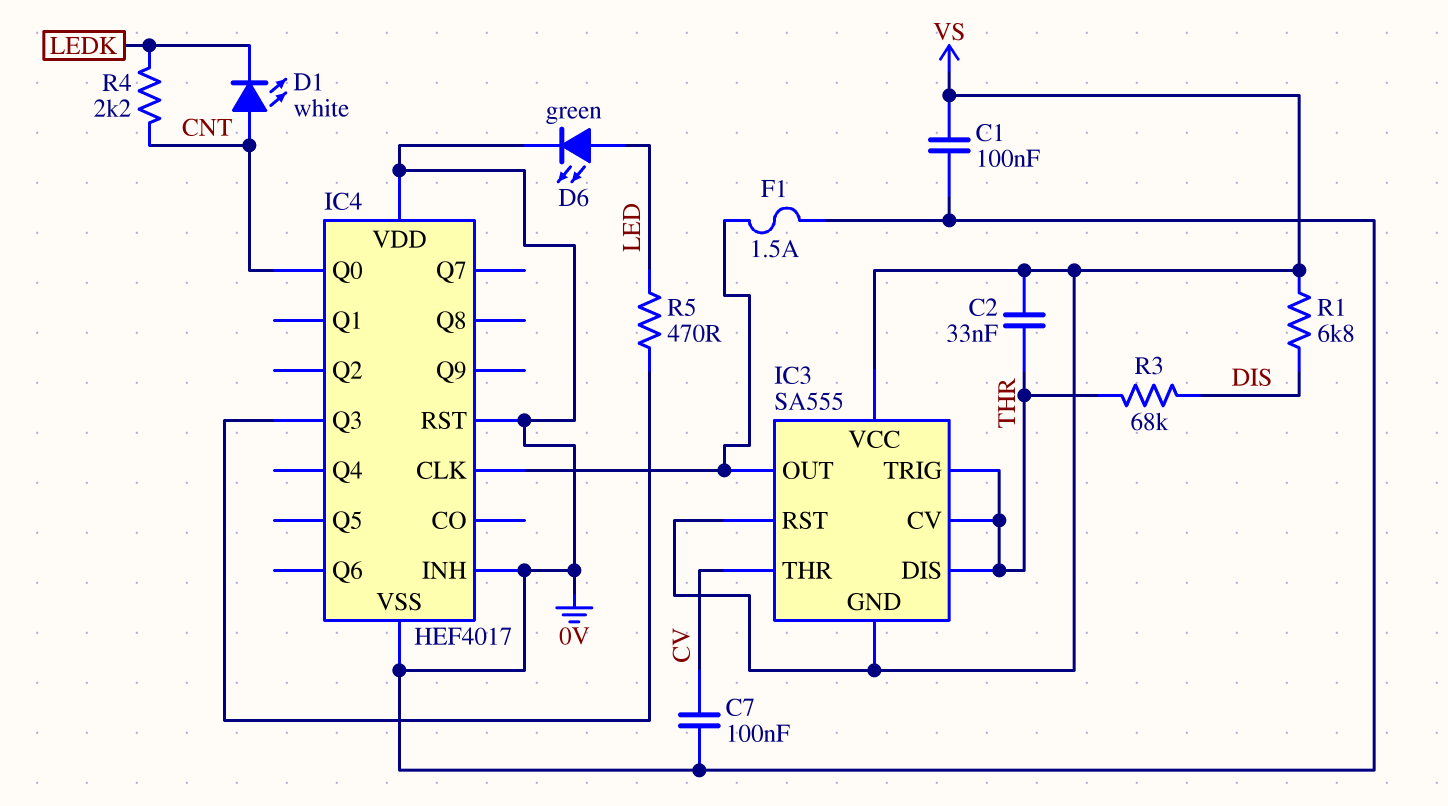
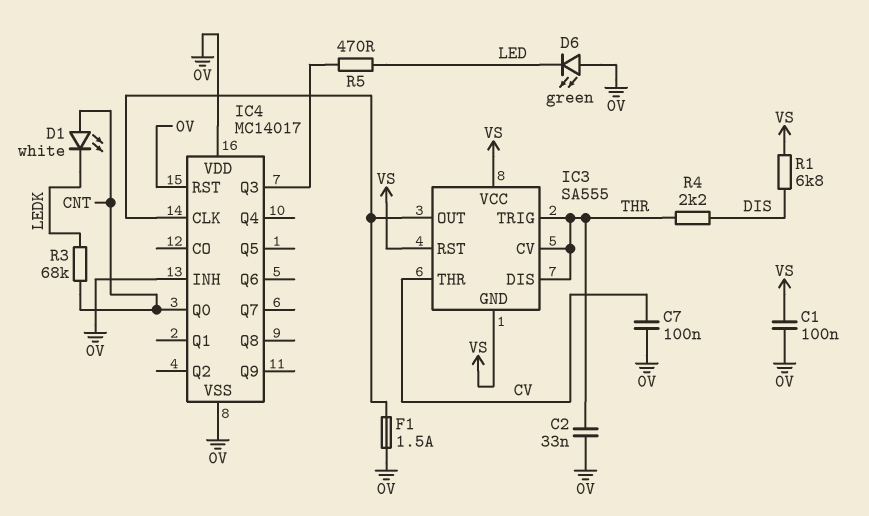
C2: 33nF (THR, VS) -> 33nF (0V, THR)
D6: LED green (A LED, K 0V) -> LED green (A 0V, K LED)
IC4: HEF4017 -> MC14017
R3: 68k (DIS, THR) -> 68k (CNT, LEDK)
R4: 2.2k (CNT, LEDK) -> 2.2k (DIS, THR)

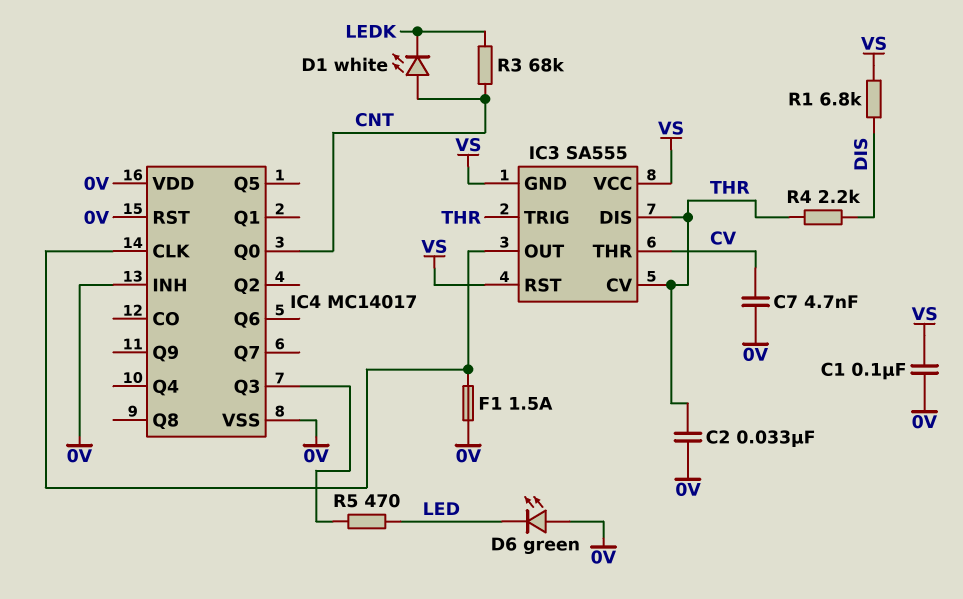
C7: 100nF (0V, CV) -> 4.7nF (0V, CV)

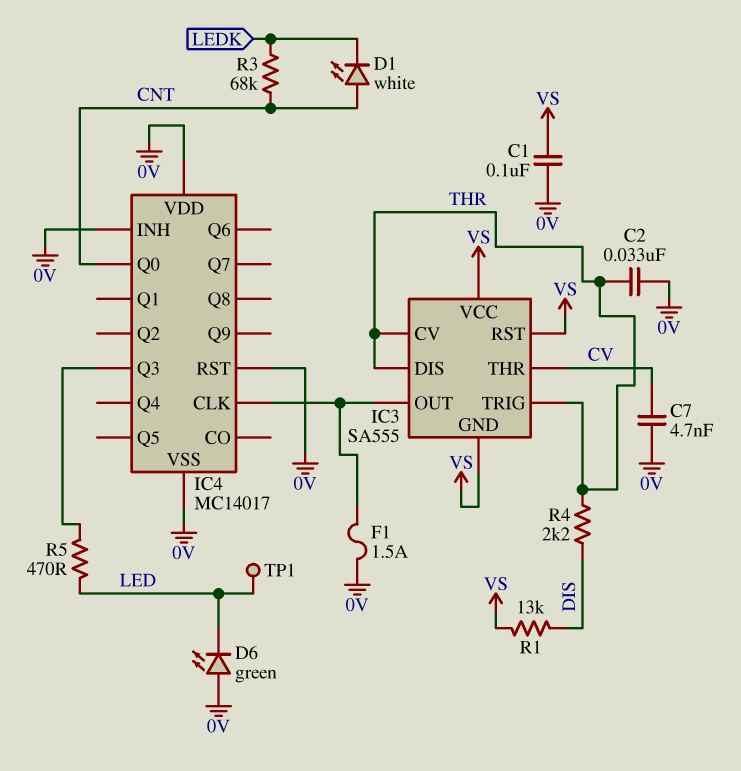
R1: 6.8k (DIS, VS) -> 13k (DIS, VS)
TP1: none -> test point (LED)

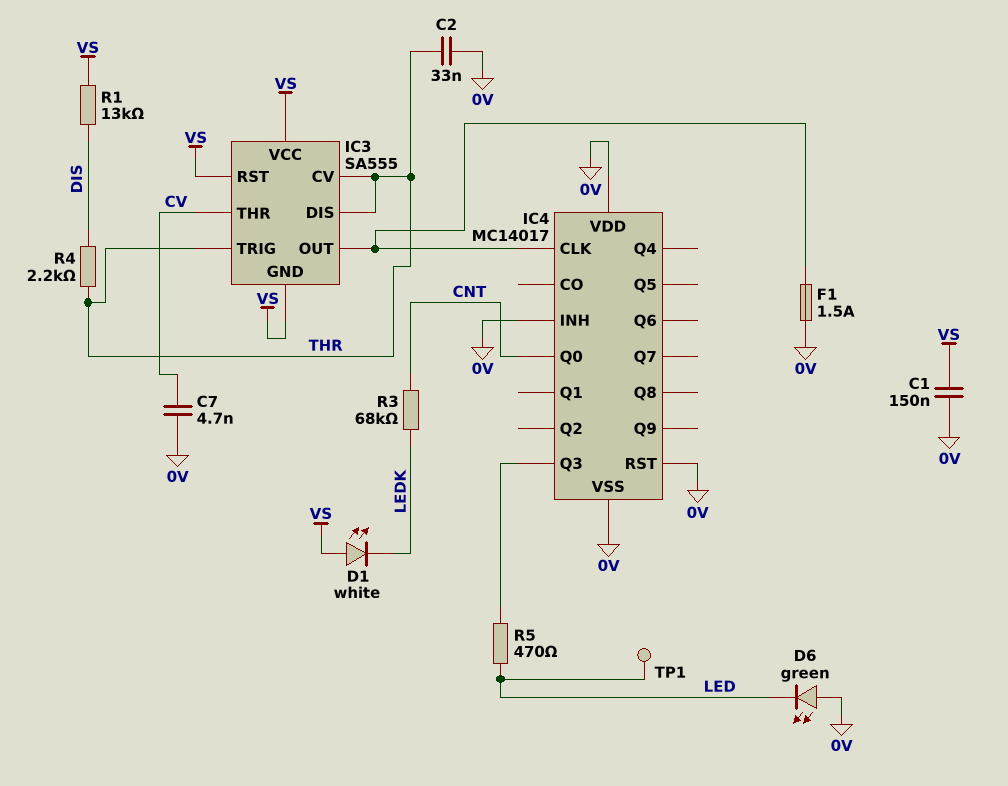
C1: 100nF (0V, VS) -> 150nF (0V, VS)
D1: LED white (A CNT, K LEDK) -> LED white (A VS, K LEDK)

